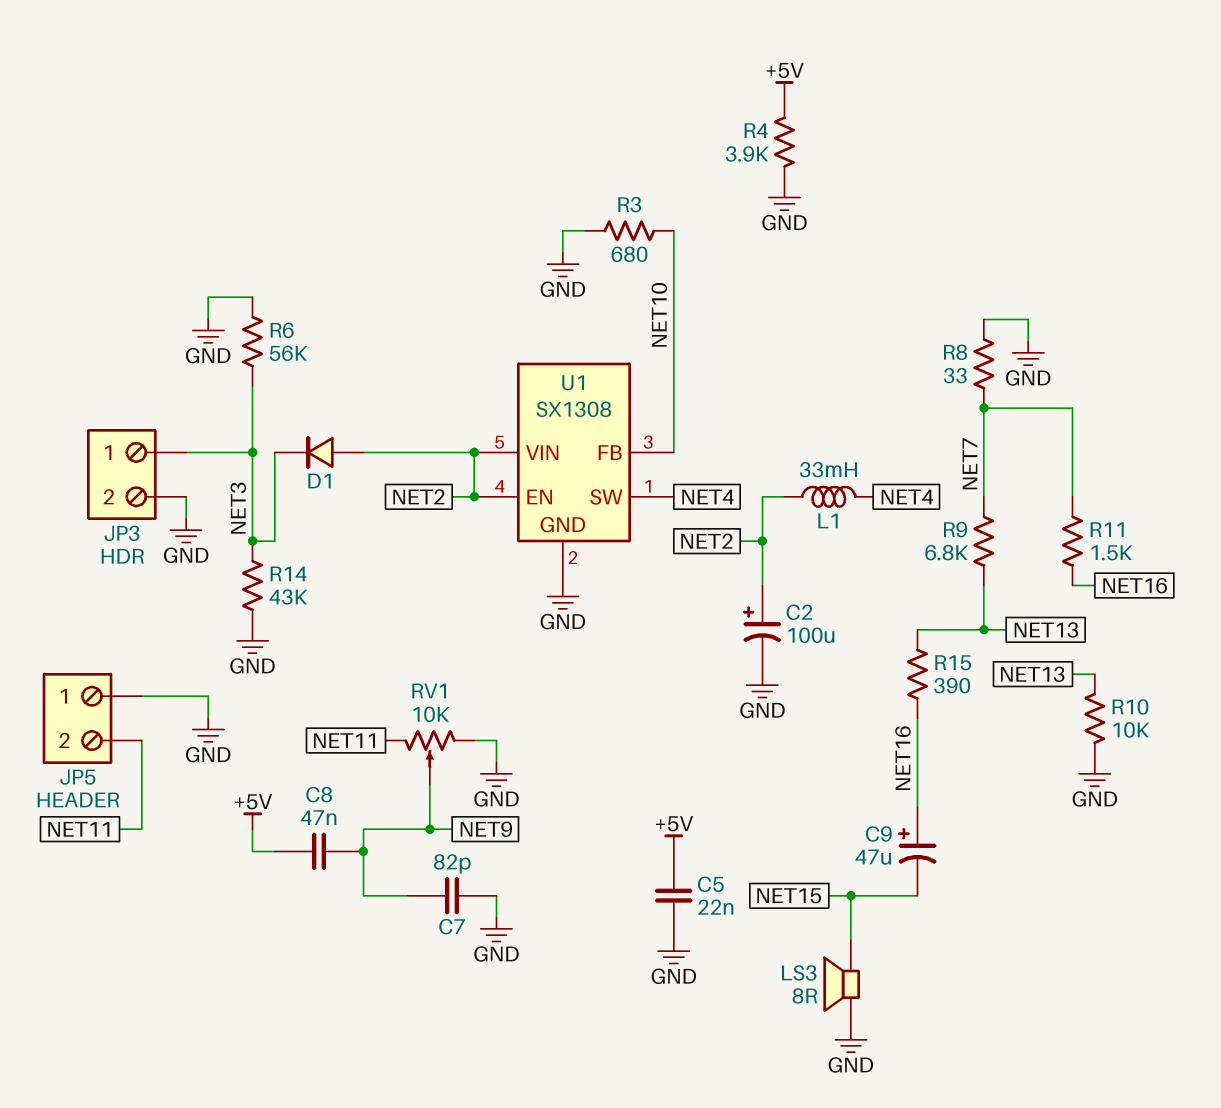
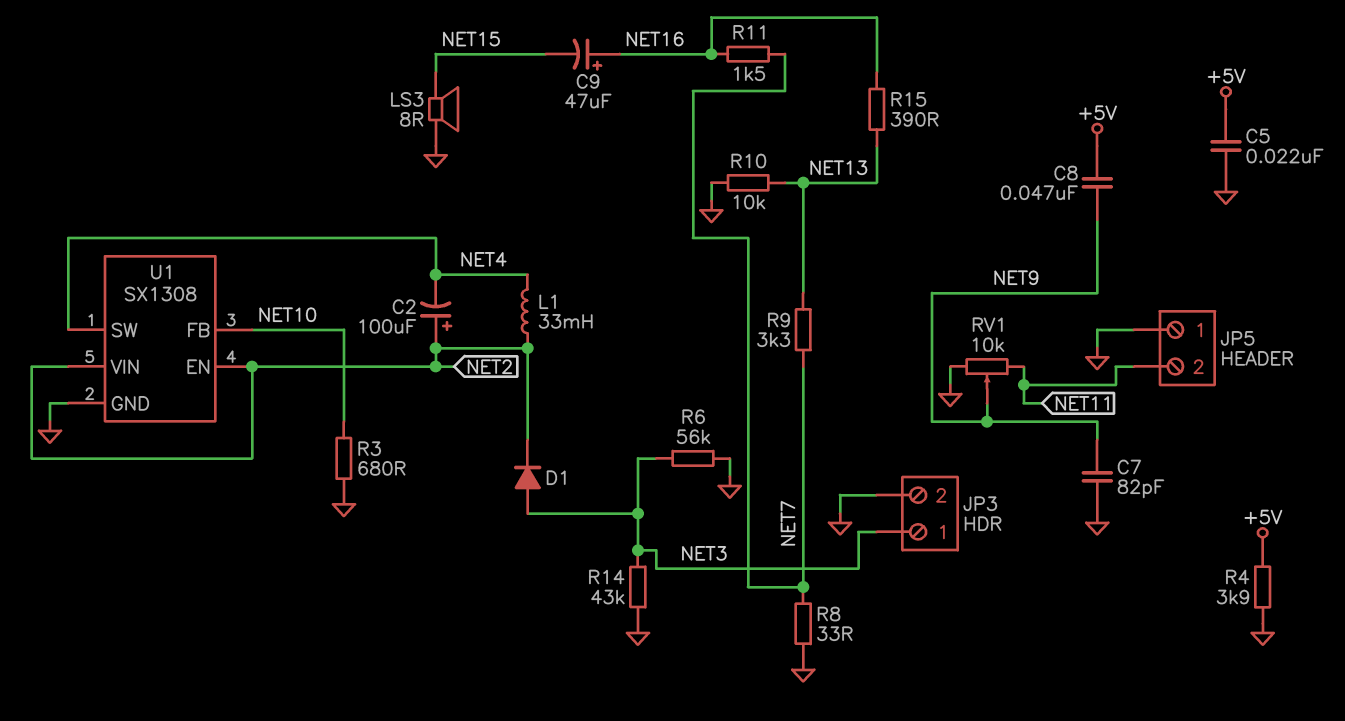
C2: 100uF (plus NET2, minus GND) -> 100uF (plus NET2, minus NET4)
D1: diode (A NET2, K NET3) -> diode (A NET3, K NET2)
R9: 6.8k (NET7, NET13) -> 3.3k (NET7, NET13)

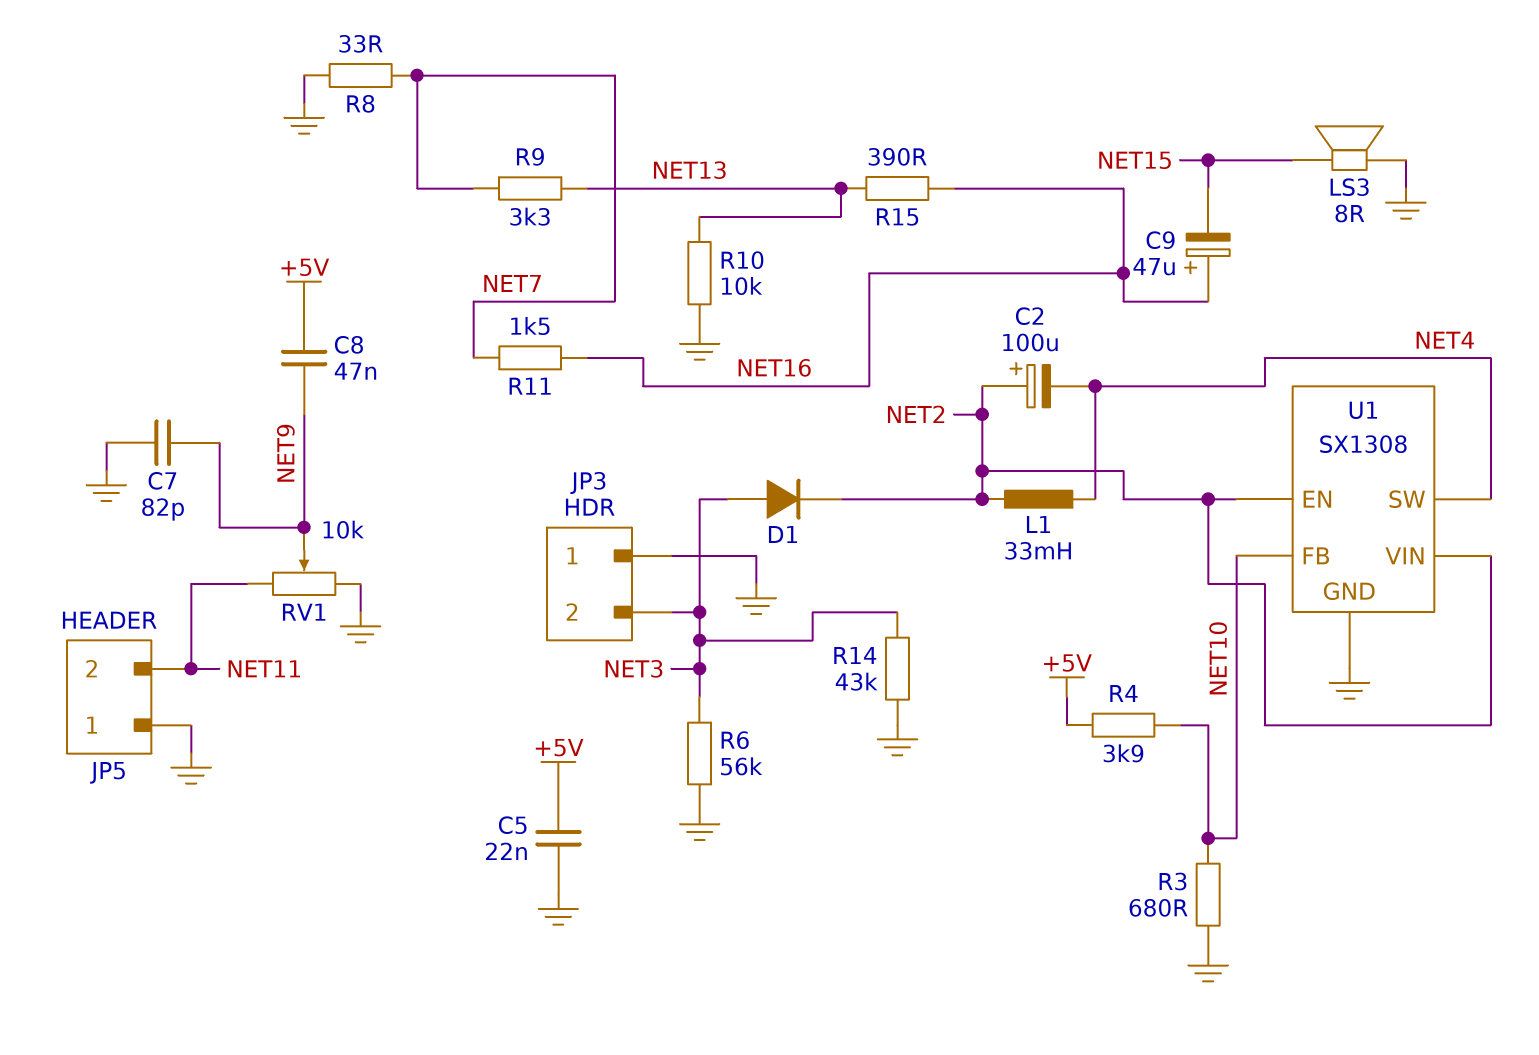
JP3 pin 1: NET3 -> GND
JP3 pin 2: GND -> NET3
R4: 3.9k (+5V, GND) -> 3.9k (+5V, NET10)

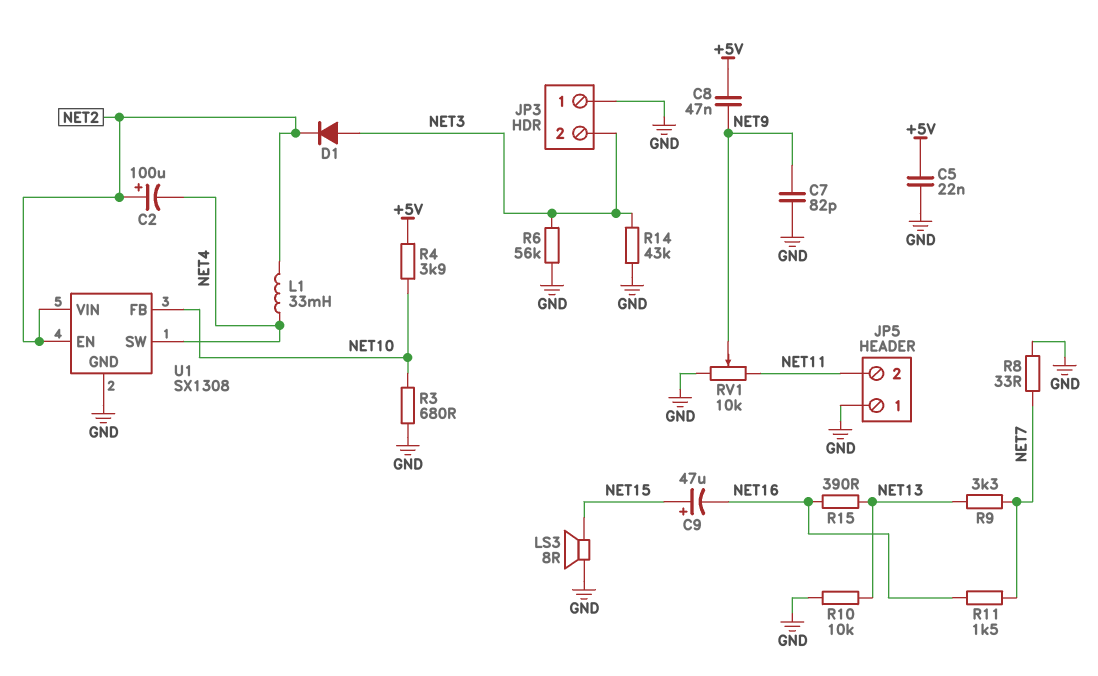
C9: 47uF (plus NET16, minus NET15) -> 47uF (plus NET15, minus NET16)

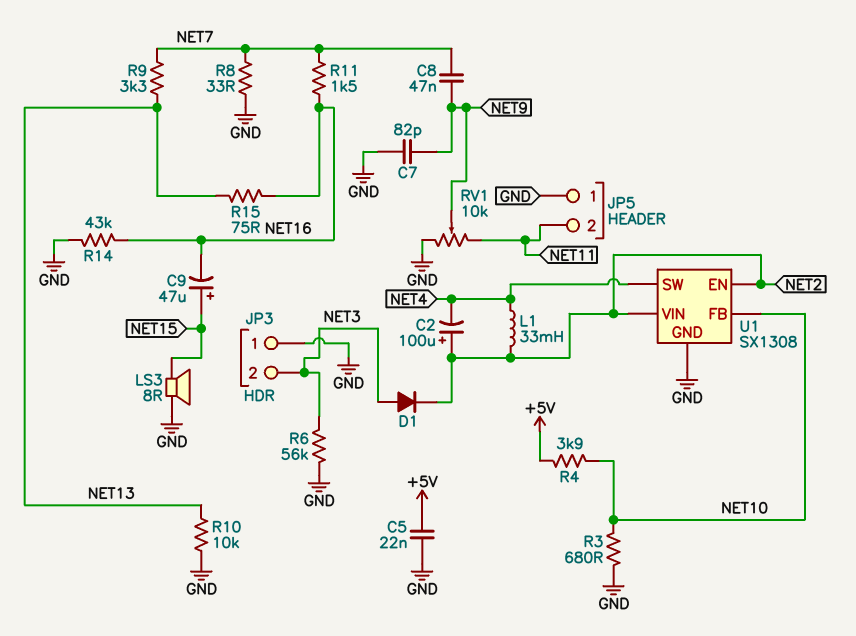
C8: 47nF (+5V, NET9) -> 47nF (NET7, NET9)
R14: 43k (GND, NET3) -> 43k (GND, NET16)
R15: 390 (NET13, NET16) -> 75 (NET13, NET16)

